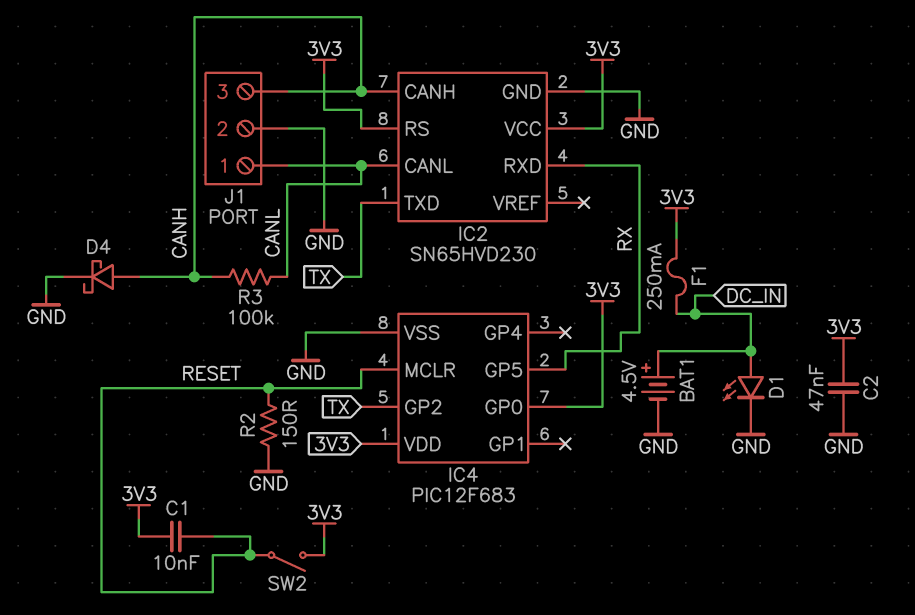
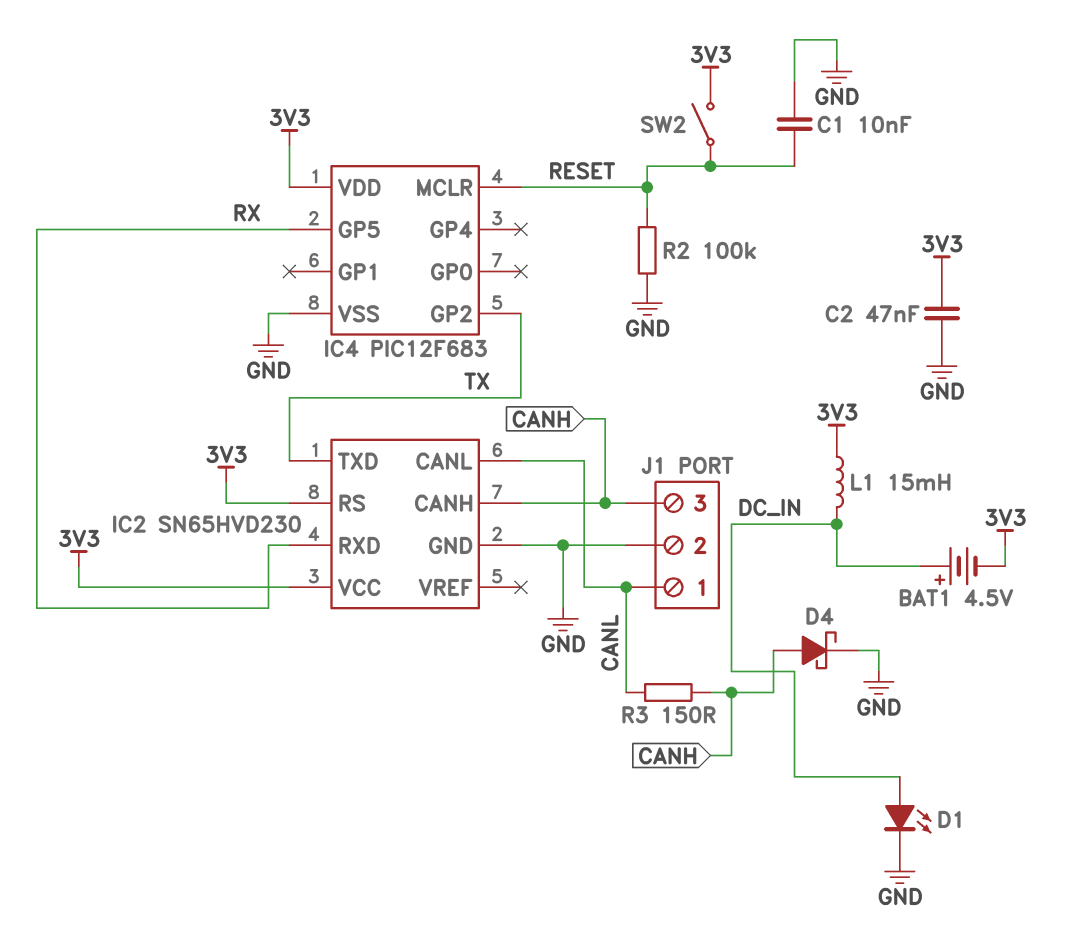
BAT1: 4.5V (plus DC_IN, minus GND) -> 4.5V (plus DC_IN, minus 3V3)
C1: 10nF (3V3, RESET) -> 10nF (GND, RESET)
F1: 250mA (3V3, DC_IN) -> none
IC4 pin GP0: 3V3 -> none
L1: none -> 15mH (3V3, DC_IN)
R2: 150 (GND, RESET) -> 100k (GND, RESET)
R3: 100k (CANH, CANL) -> 150 (CANH, CANL)

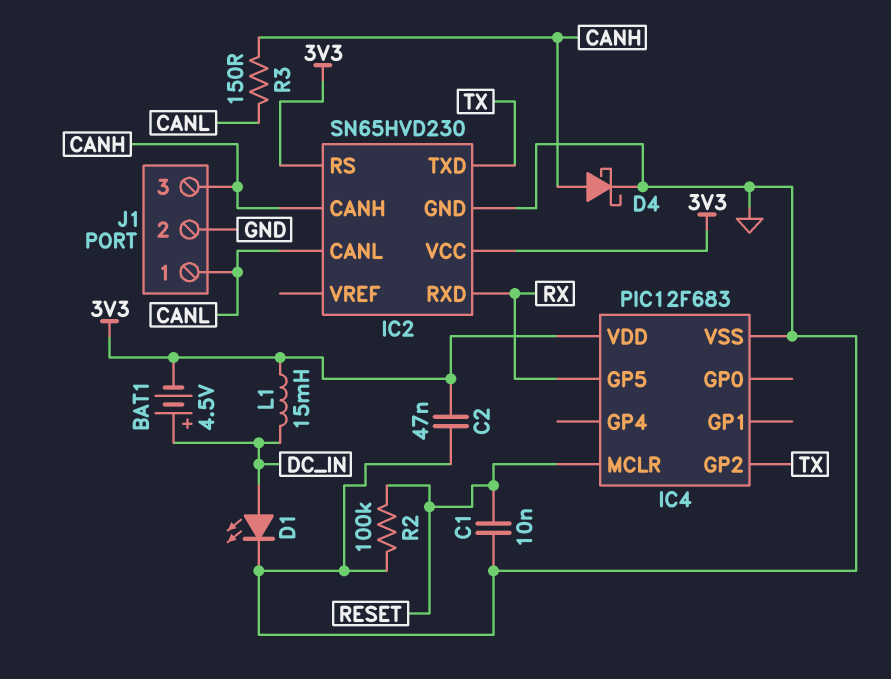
SW2: switch (3V3, RESET) -> none

